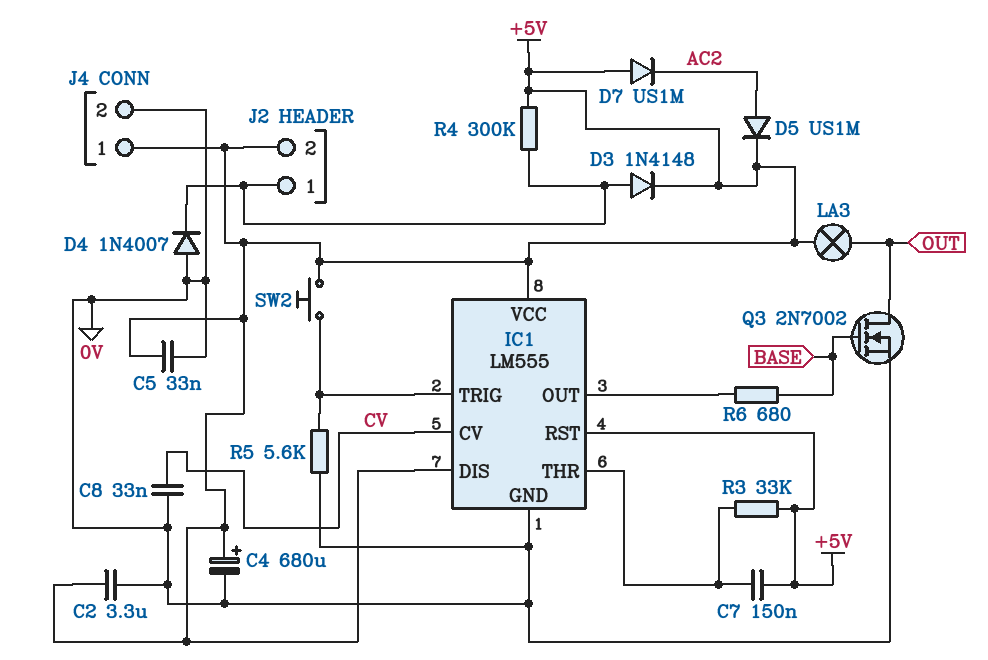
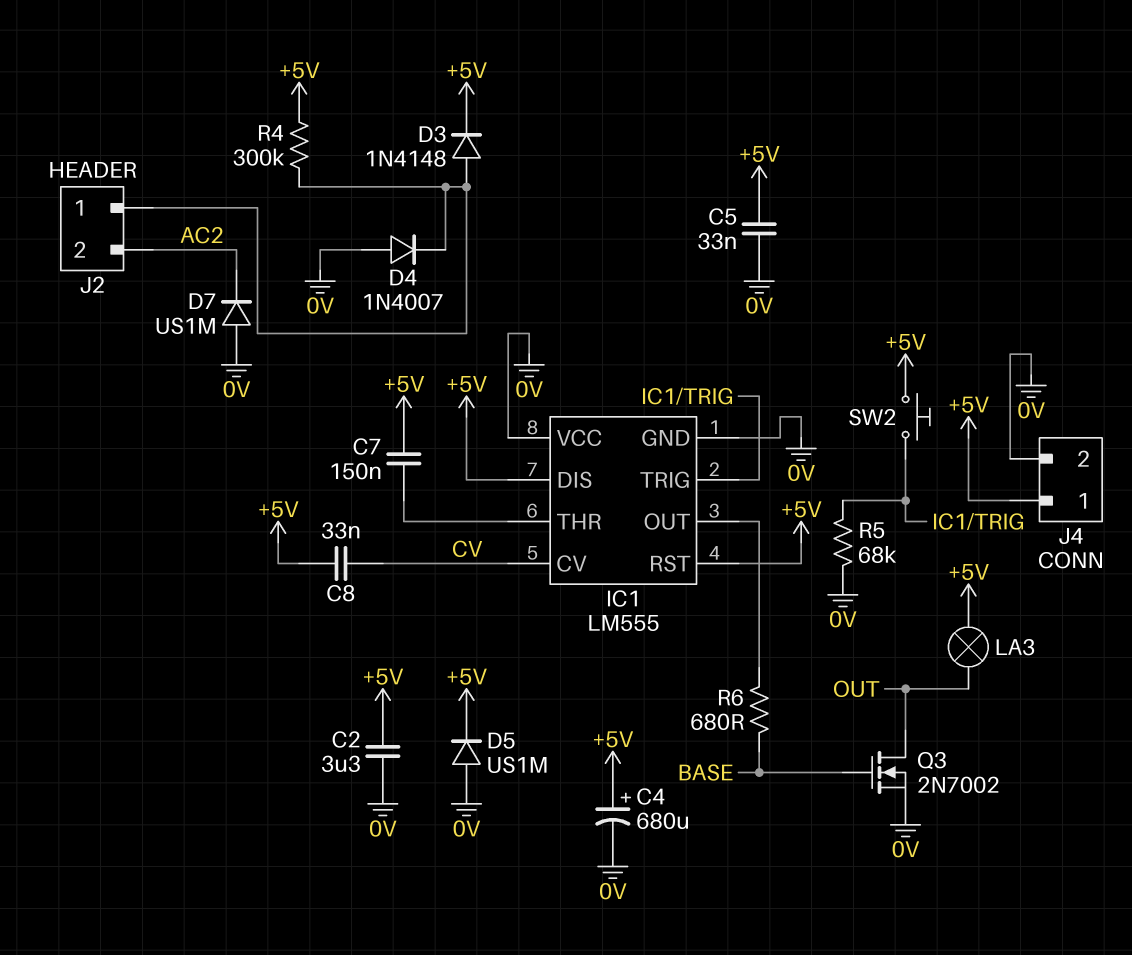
C8: 33nF (0V, CV) -> 33nF (+5V, CV)
D5: diode US1M (A AC2, K +5V) -> diode US1M (A 0V, K +5V)
D7: diode US1M (A +5V, K AC2) -> diode US1M (A 0V, K AC2)
IC1 pin VCC: +5V -> 0V
J2 pin 2: +5V -> AC2
R3: 33k (+5V, IC1/THR) -> none
R5: 5.6k (0V, IC1/TRIG) -> 68k (0V, IC1/TRIG)

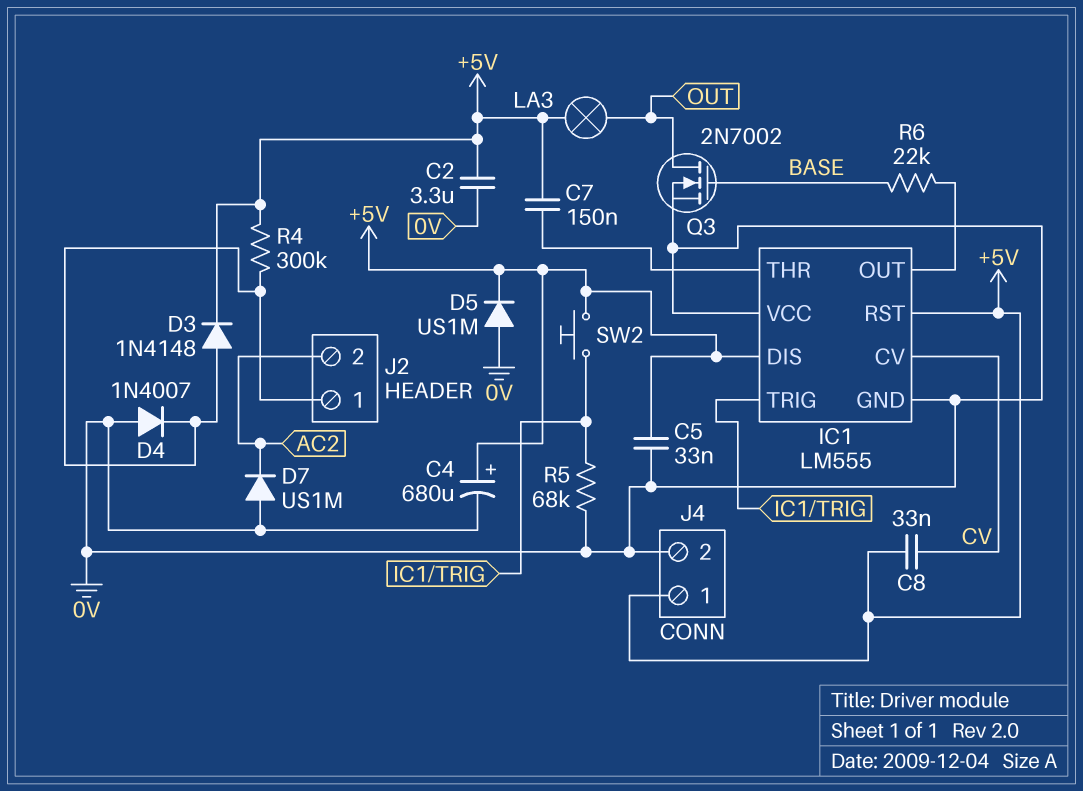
R6: 680 (BASE, IC1/OUT) -> 22k (BASE, IC1/OUT)

